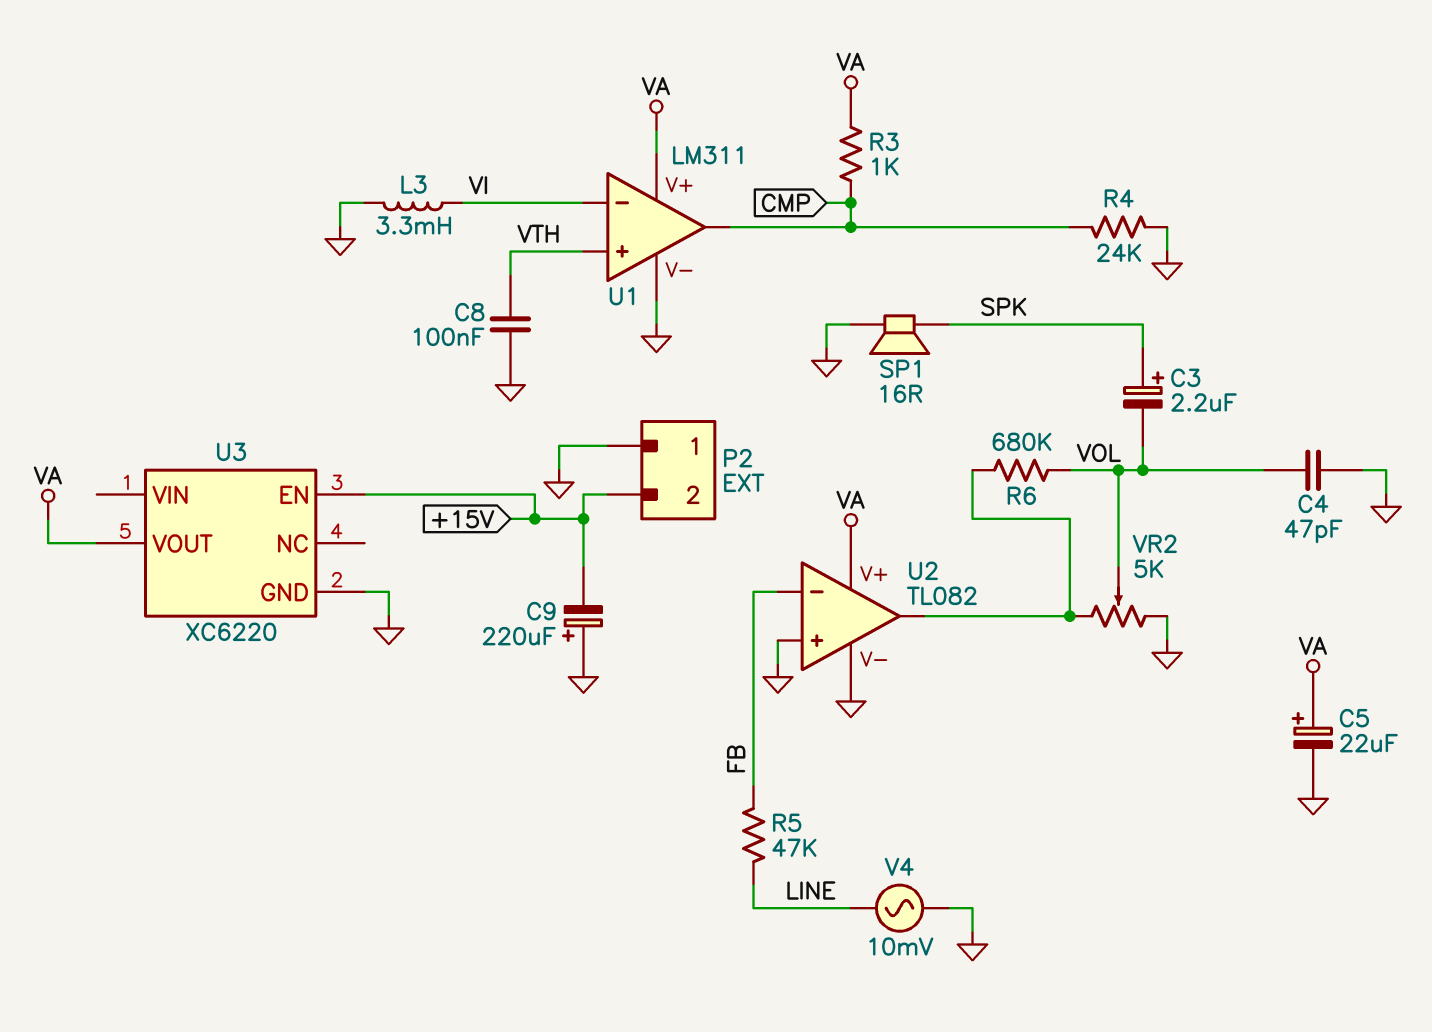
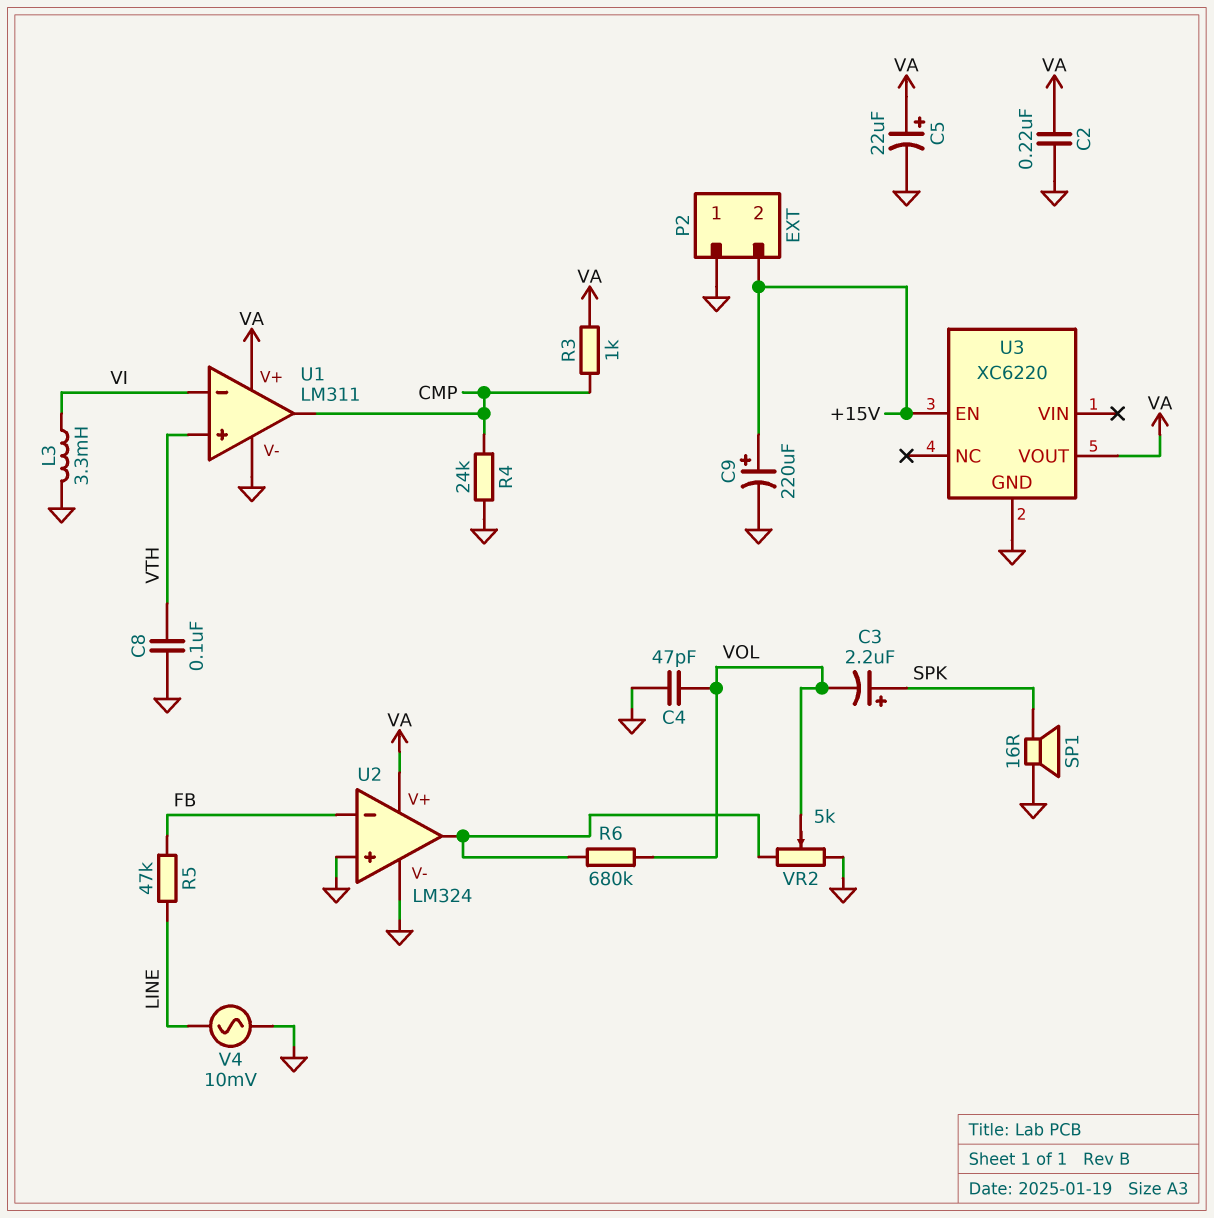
C2: none -> 220nF (GND, VA)
C9: 220uF (plus GND, minus +15V) -> 220uF (plus +15V, minus GND)
U2: TL082 -> LM324

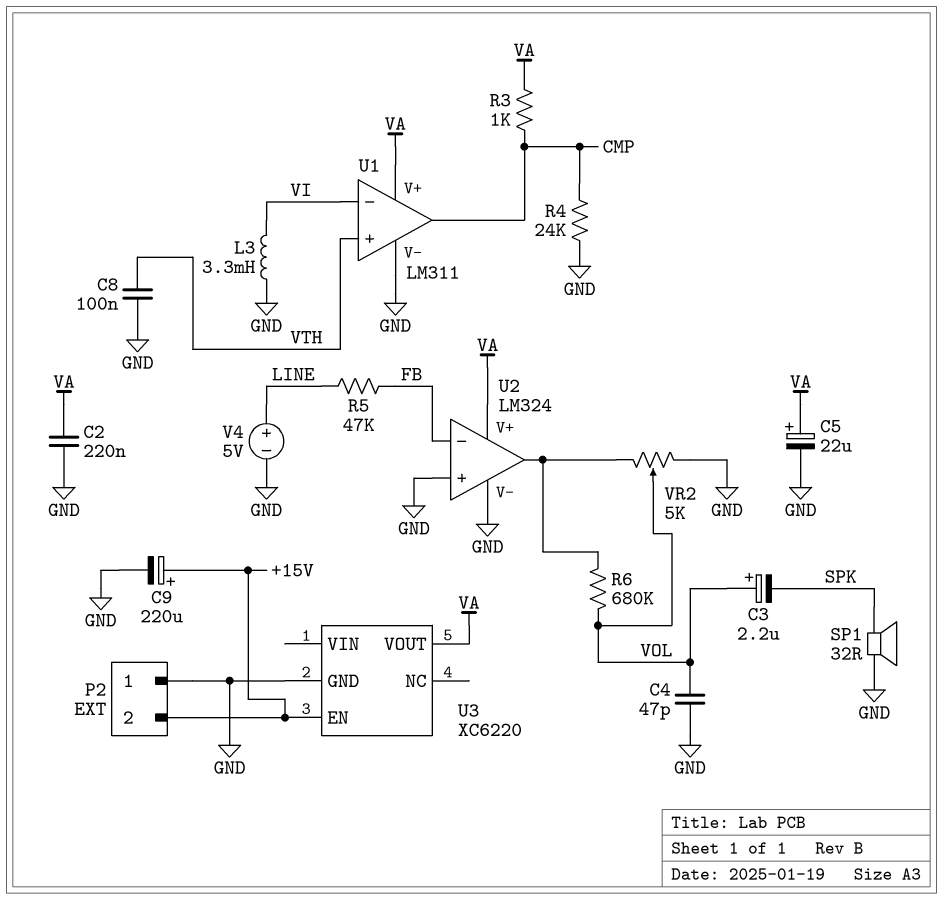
C3: 2.2uF (plus SPK, minus VOL) -> 2.2uF (plus VOL, minus SPK)
SP1: speaker 16R (GND, SPK) -> speaker 32R (GND, SPK)
V4: AC 10mV (GND, LINE) -> 5V (plus LINE, minus GND)

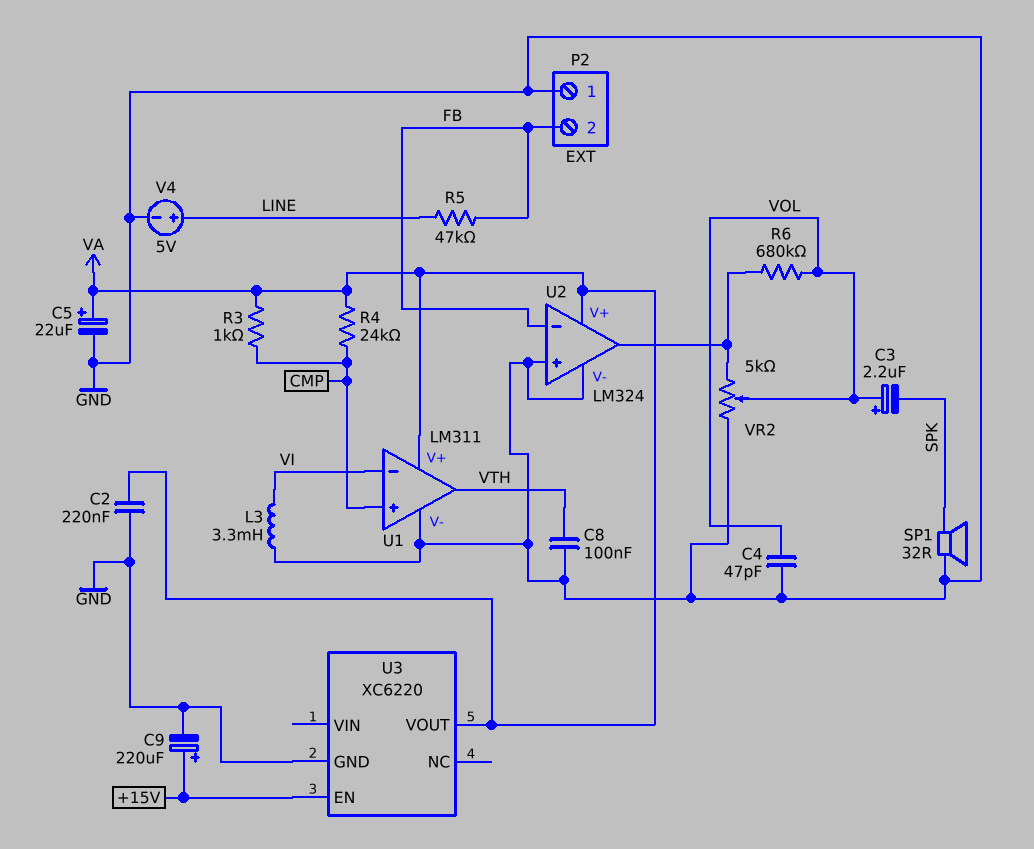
P2 pin 2: +15V -> FB
R4: 24k (CMP, GND) -> 24k (CMP, VA)
U1 pin in+: VTH -> CMP
U1 pin out: CMP -> VTH

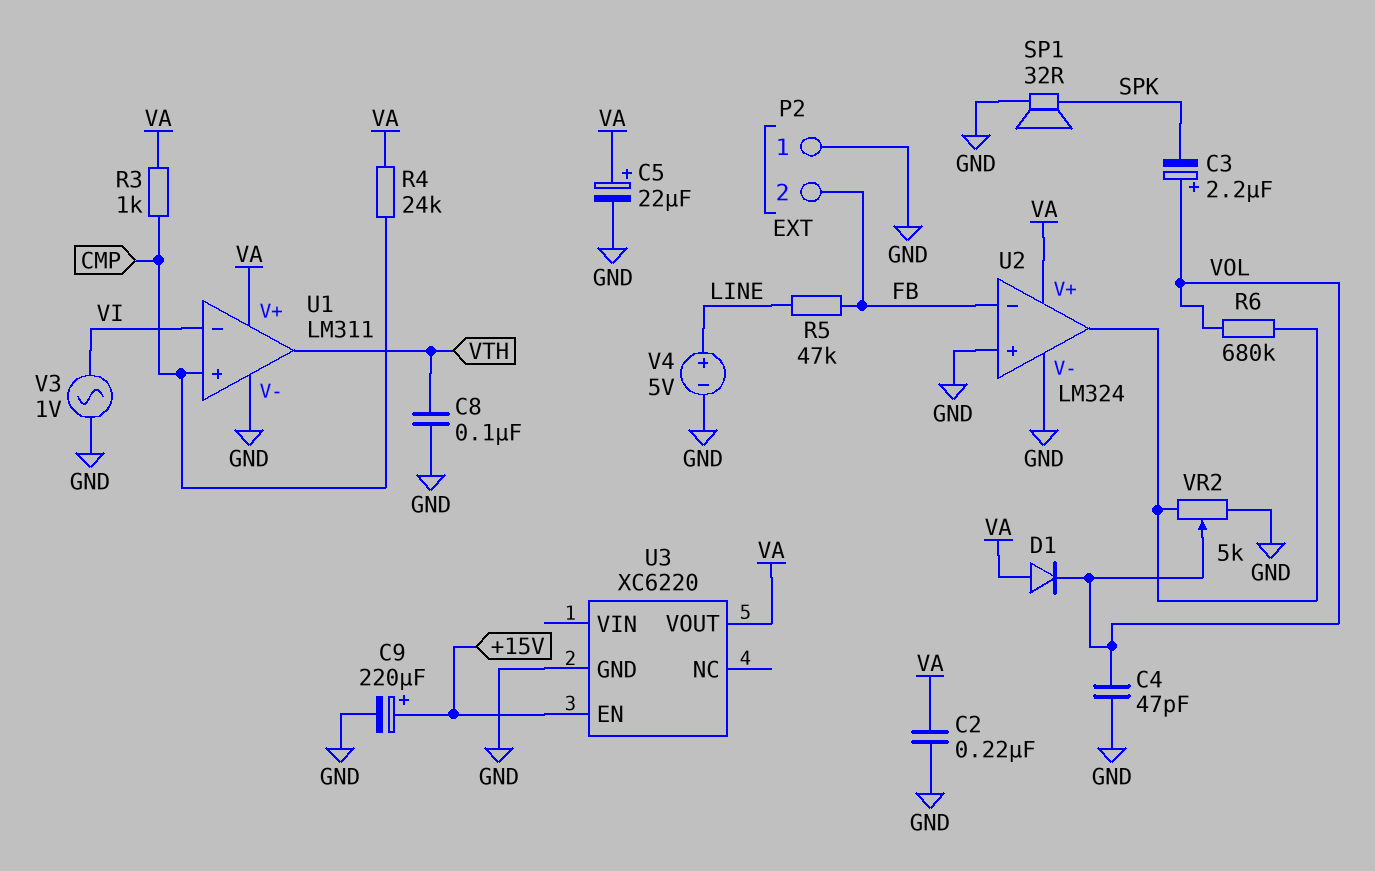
D1: none -> diode (A VA, K VOL)
L3: 3.3mH (GND, VI) -> none
V3: none -> AC 1V (GND, VI)

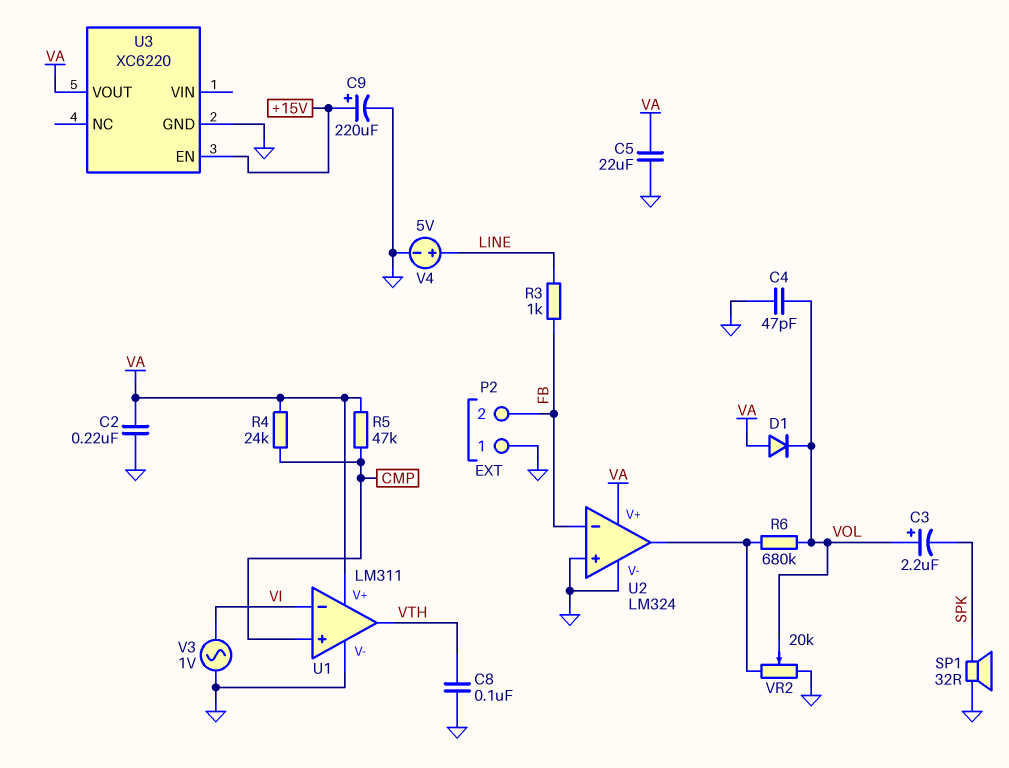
C5: 22uF (plus VA, minus GND) -> 22uF (GND, VA)
R3: 1k (CMP, VA) -> 1k (FB, LINE)
R5: 47k (FB, LINE) -> 47k (CMP, VA)
VR2: 5k (GND, U2/out, wiper VOL) -> 20k (GND, U2/out, wiper VOL)

